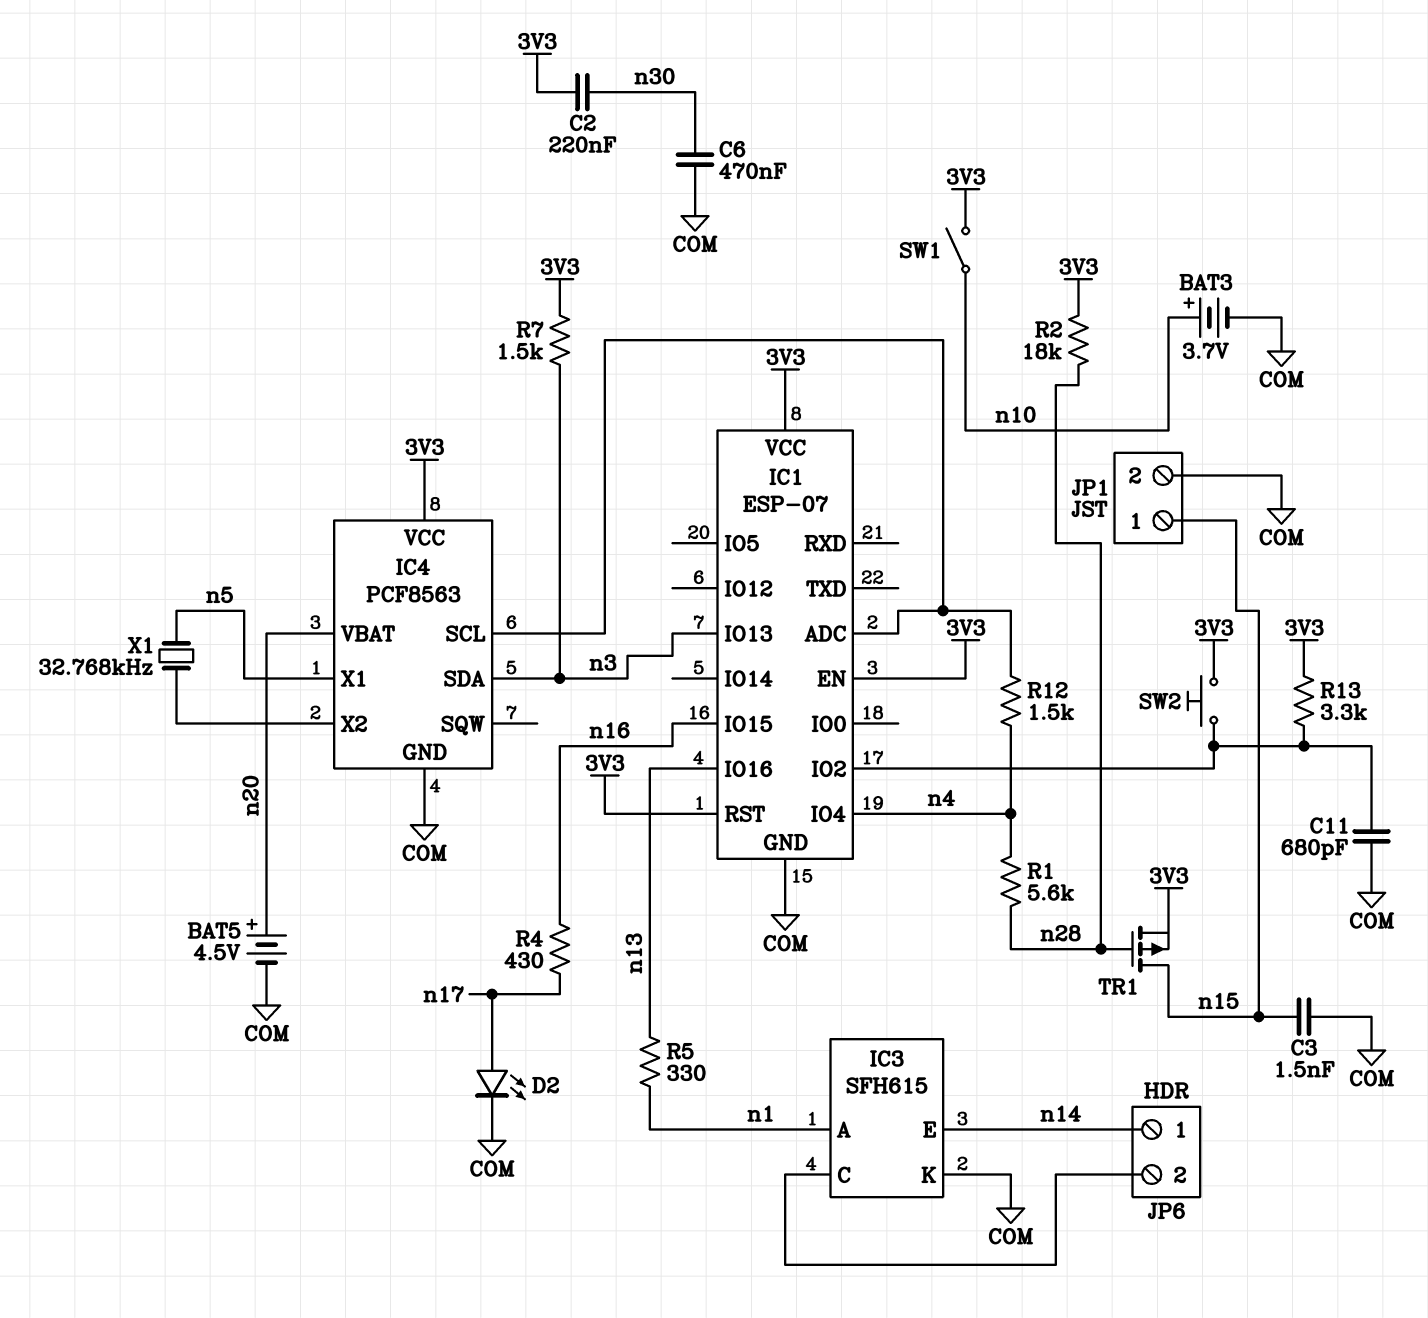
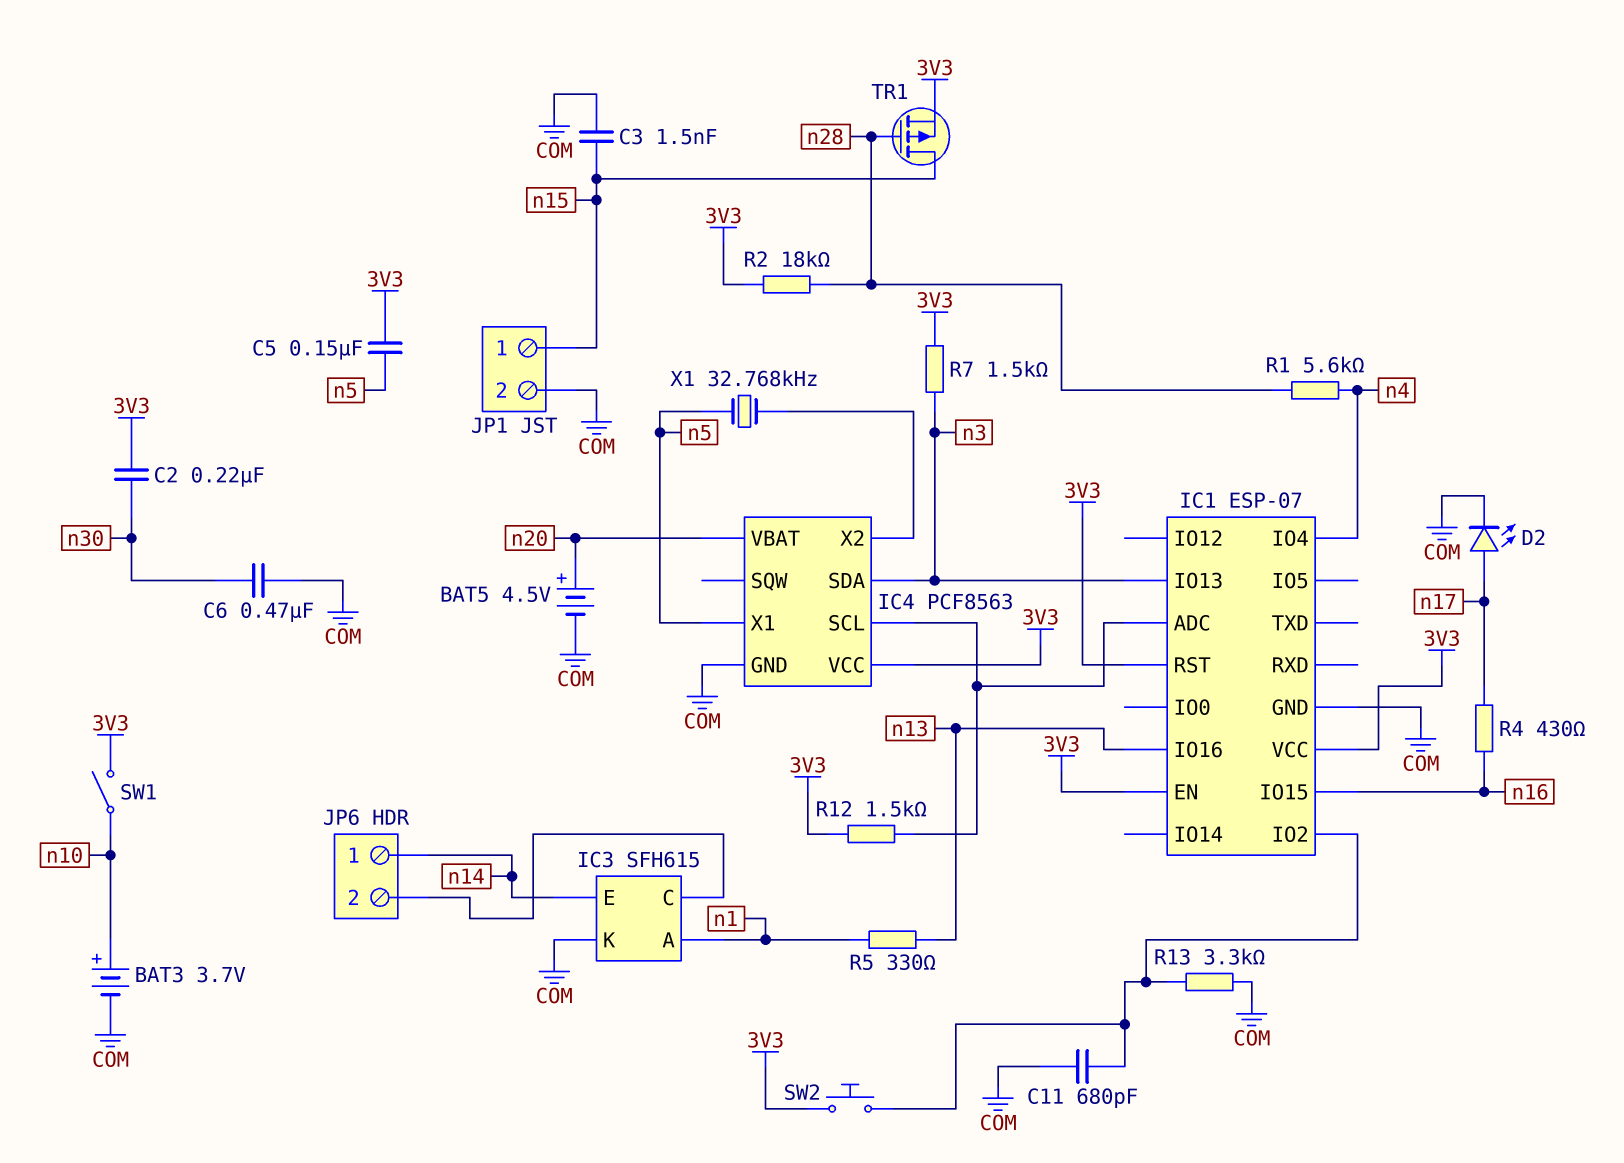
C5: none -> 150nF (3V3, n5)
R12: 1.5k (IC1/ADC, n4) -> 1.5k (3V3, IC1/ADC)
R13: 3.3k (3V3, IC1/IO2) -> 3.3k (COM, IC1/IO2)

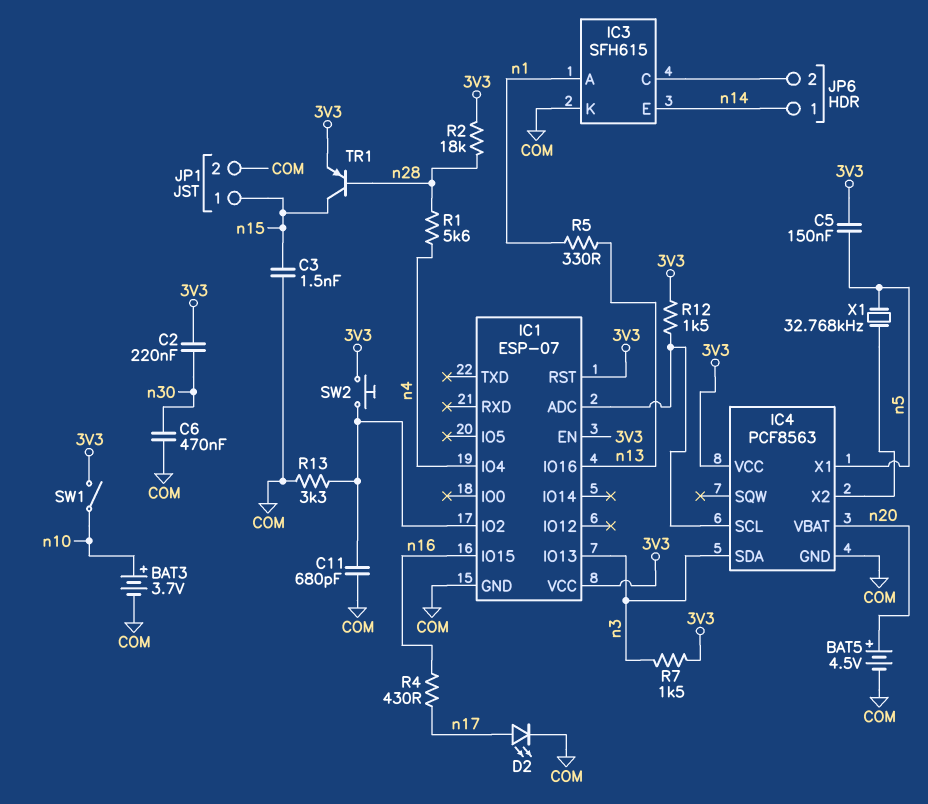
TR1: PMOS (G n28, D n15, S 3V3) -> PNP (B n28, C n15, E 3V3)

